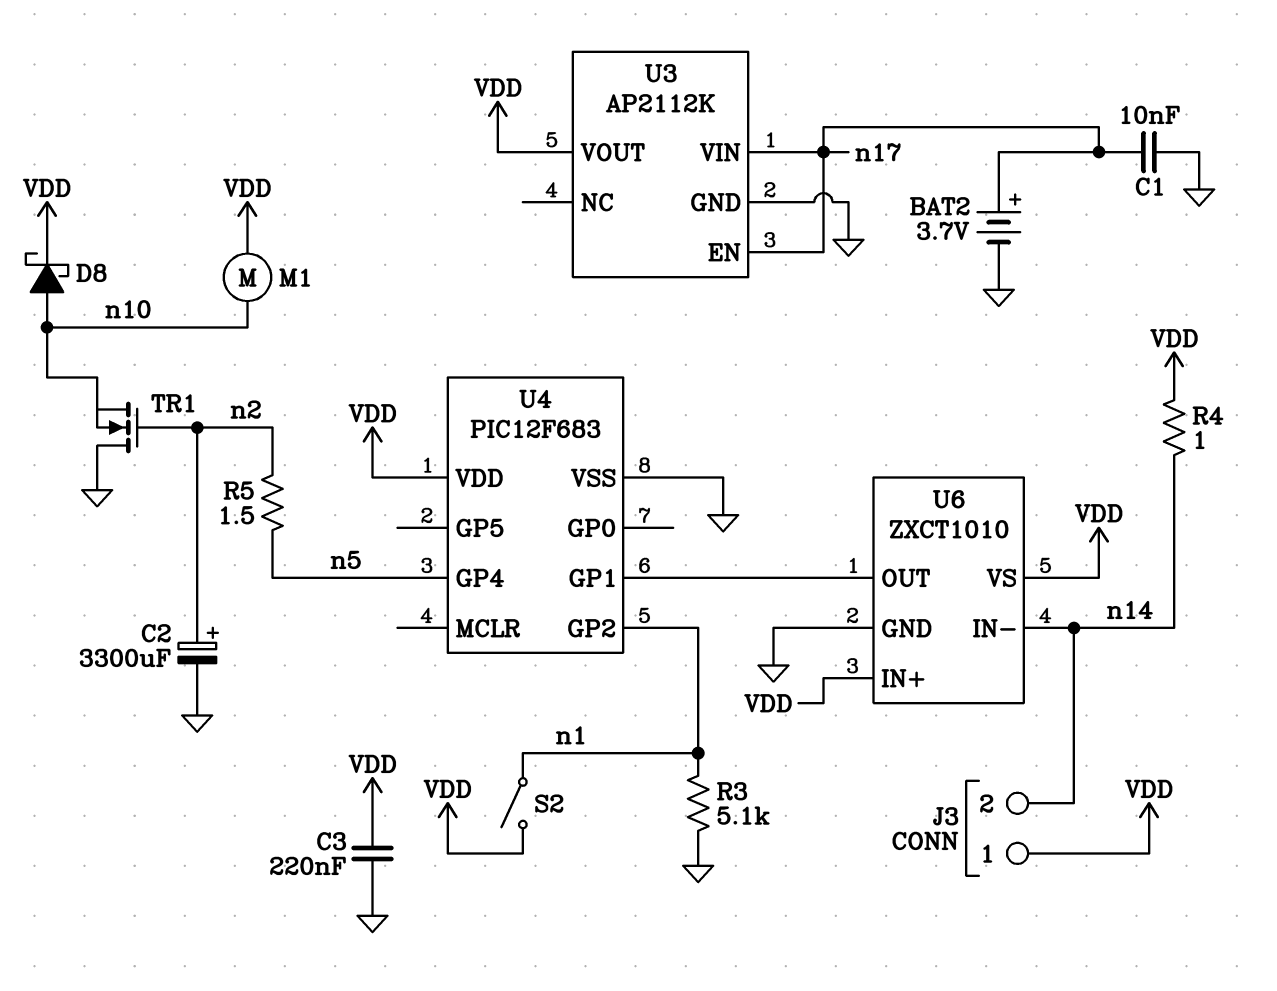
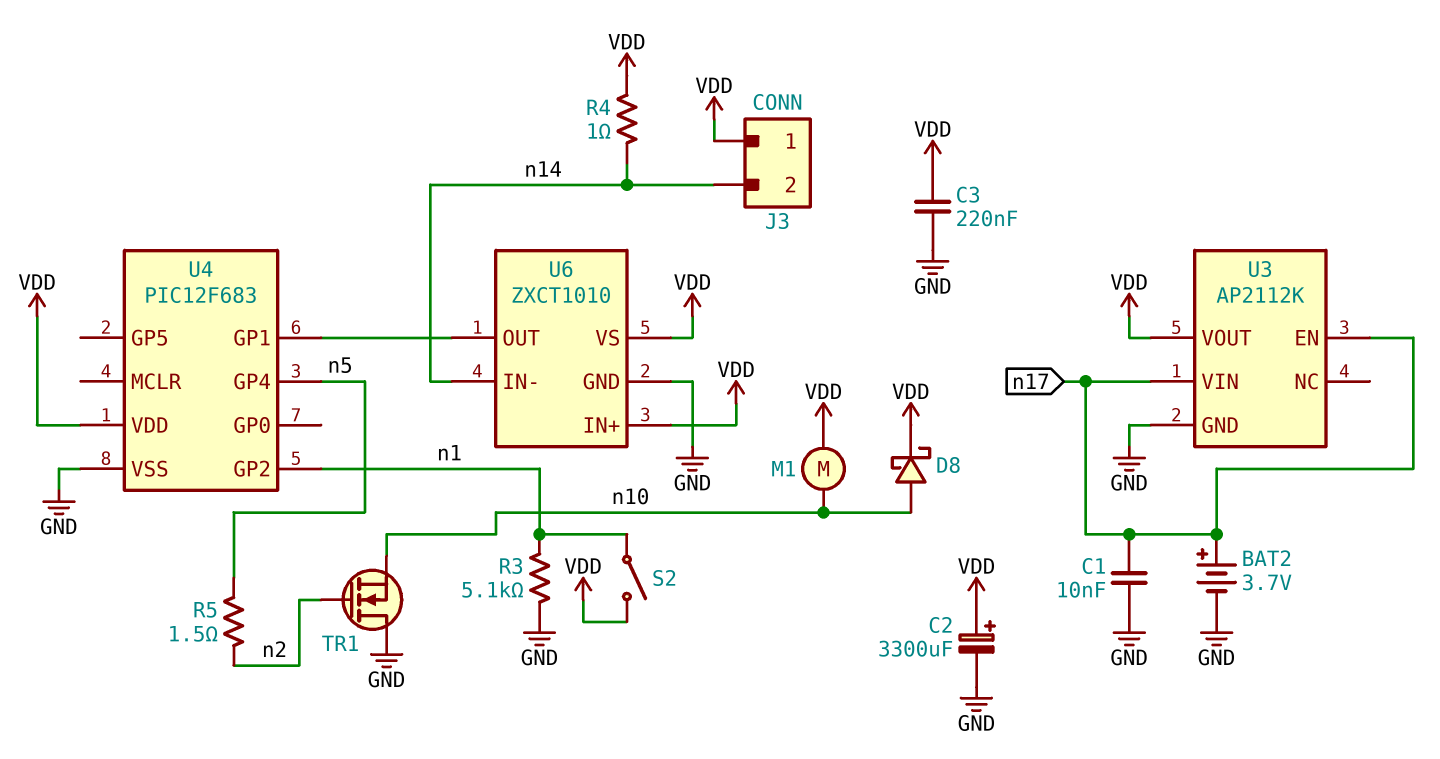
C2: 3300uF (plus n2, minus GND) -> 3300uF (plus VDD, minus GND)

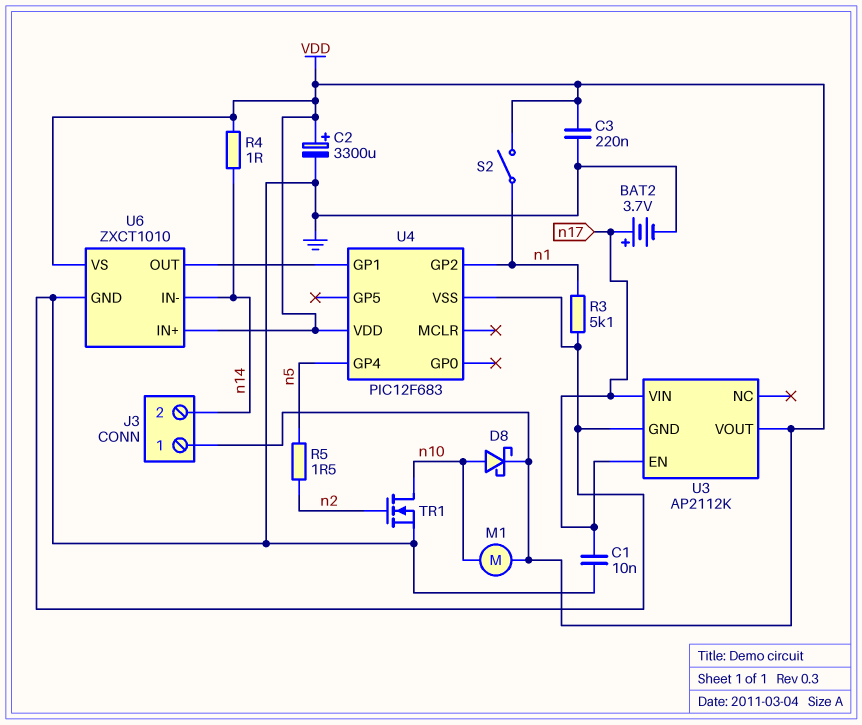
TR1: NMOS (G n2, D GND, S n10) -> NMOS (G n2, D n10, S GND)

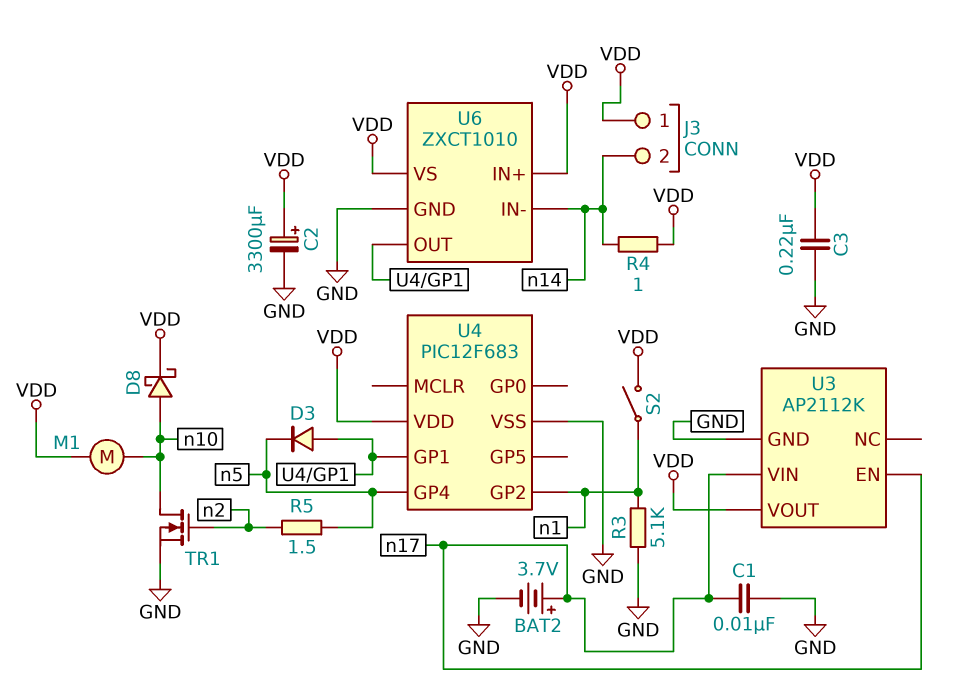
D3: none -> diode (A U4/GP1, K n5)

